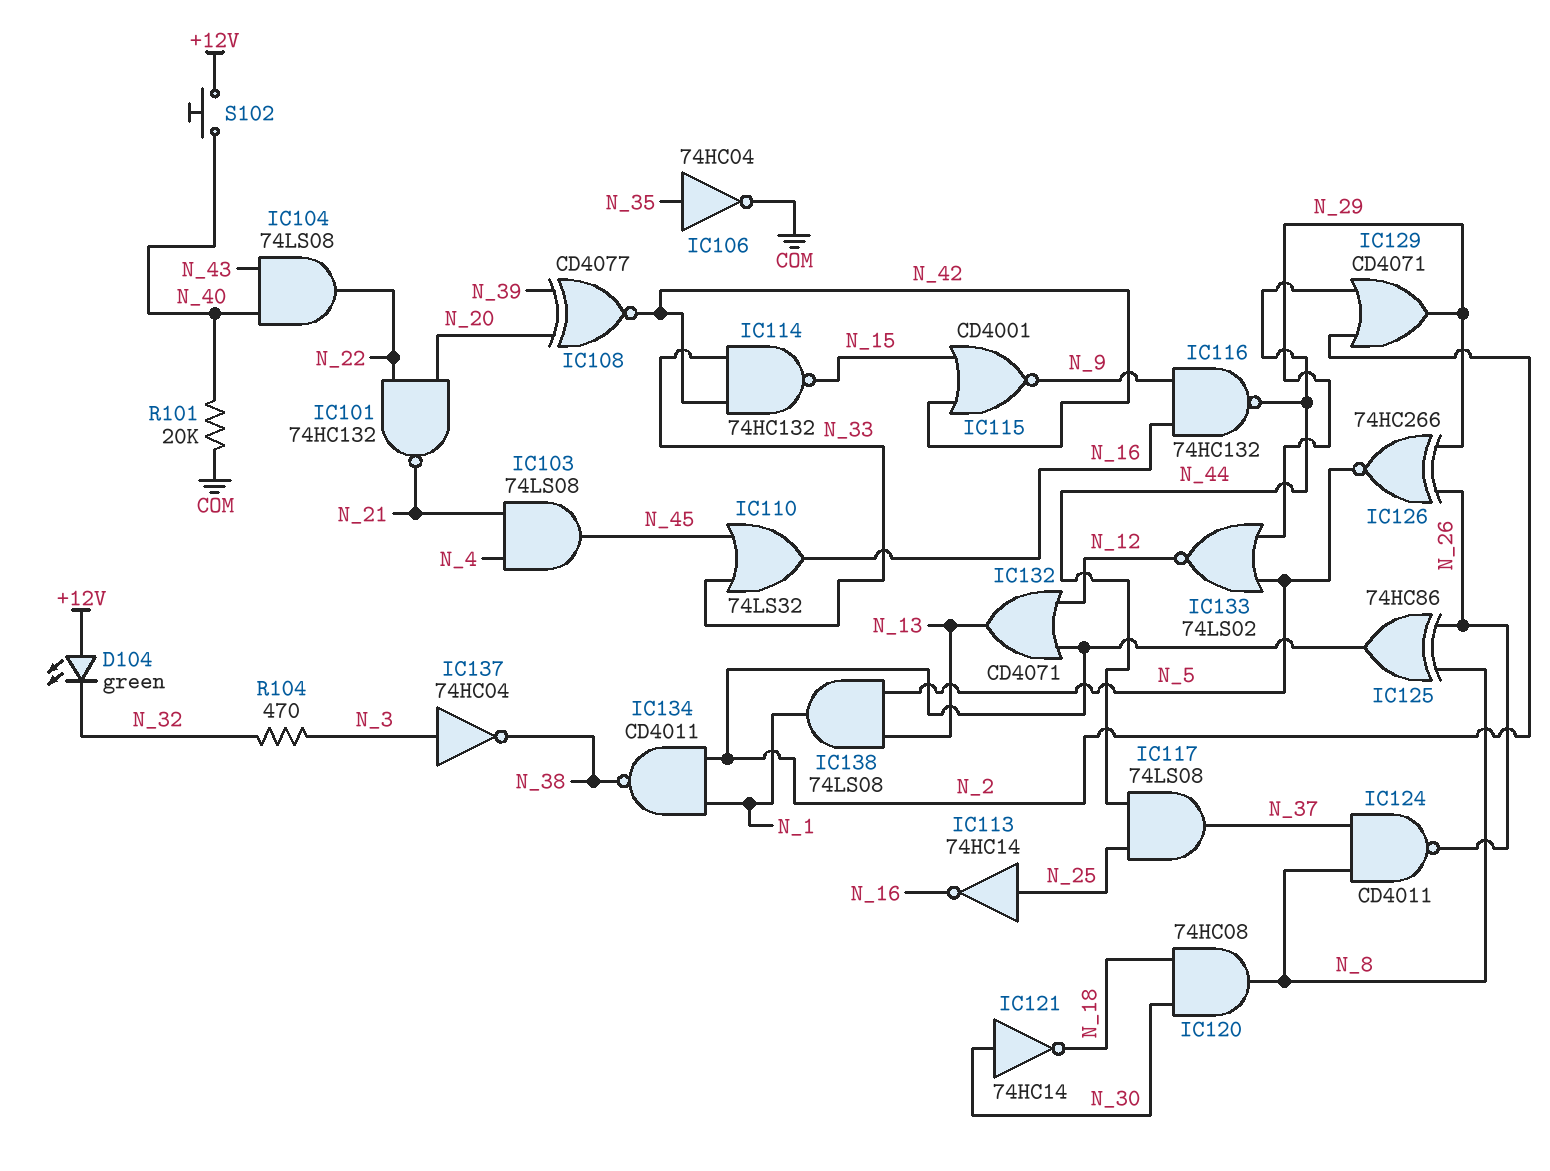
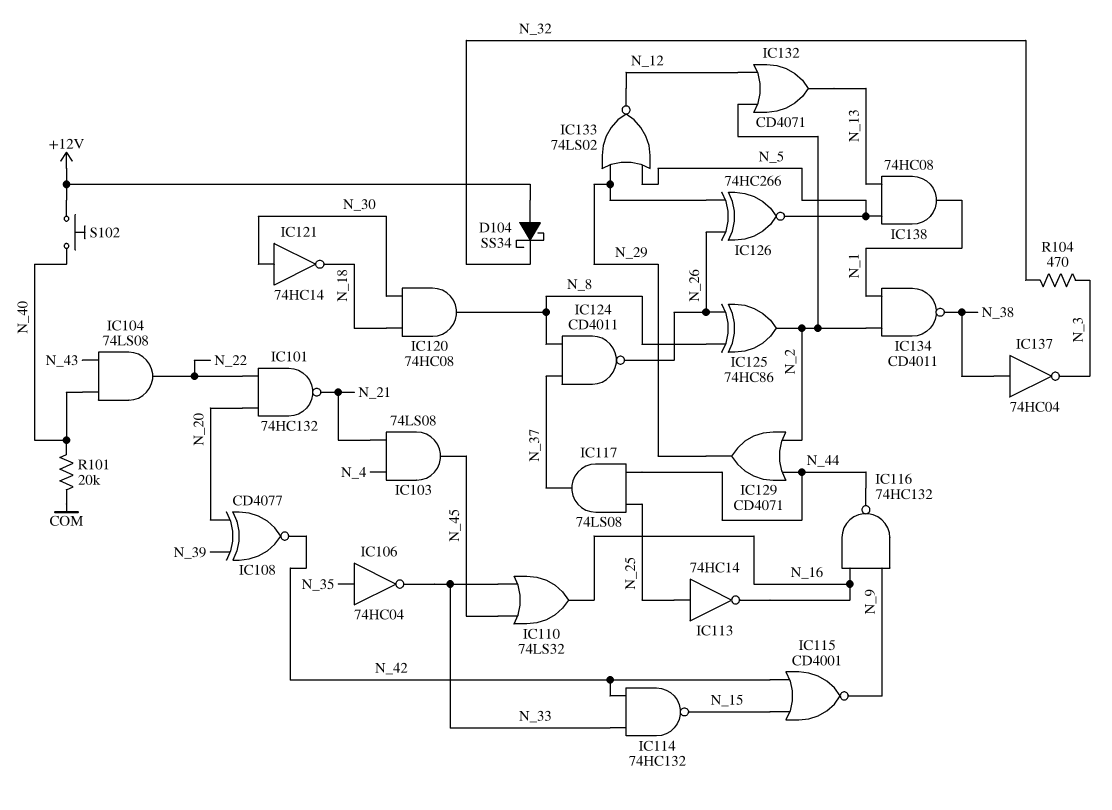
D104: LED green (A +12V, K N_32) -> schottky SS34 (A +12V, K N_32)
IC106: NOT 74HC04 (in N_35, out COM) -> NOT 74HC04 (in N_35, out N_33)
IC137: NOT 74HC04 (in N_3, out N_38) -> NOT 74HC04 (in N_38, out N_3)
IC138: AND 74LS08 (in N_5, in N_13, out N_1) -> AND 74HC08 (in N_5, in N_13, out N_1)

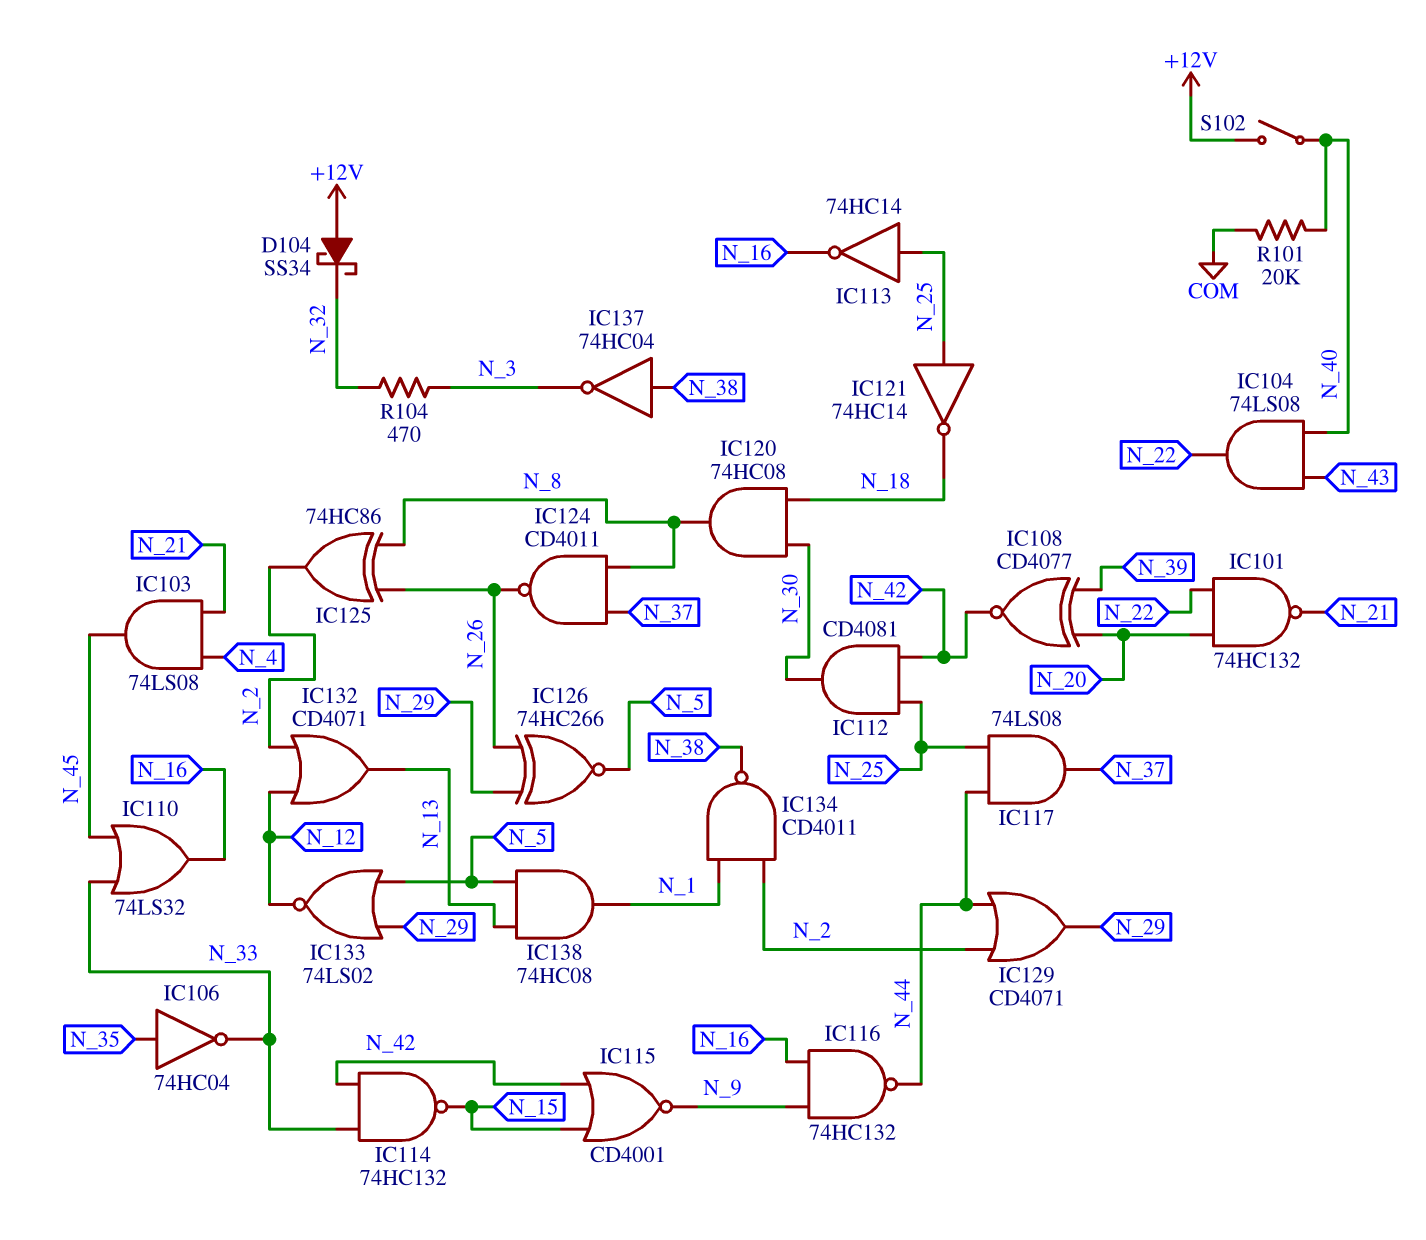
IC112: none -> AND CD4081 (in N_25, in N_42, out N_30)
IC121: NOT 74HC14 (in N_30, out N_18) -> NOT 74HC14 (in N_25, out N_18)
S102: button (+12V, N_40) -> switch (+12V, N_40)

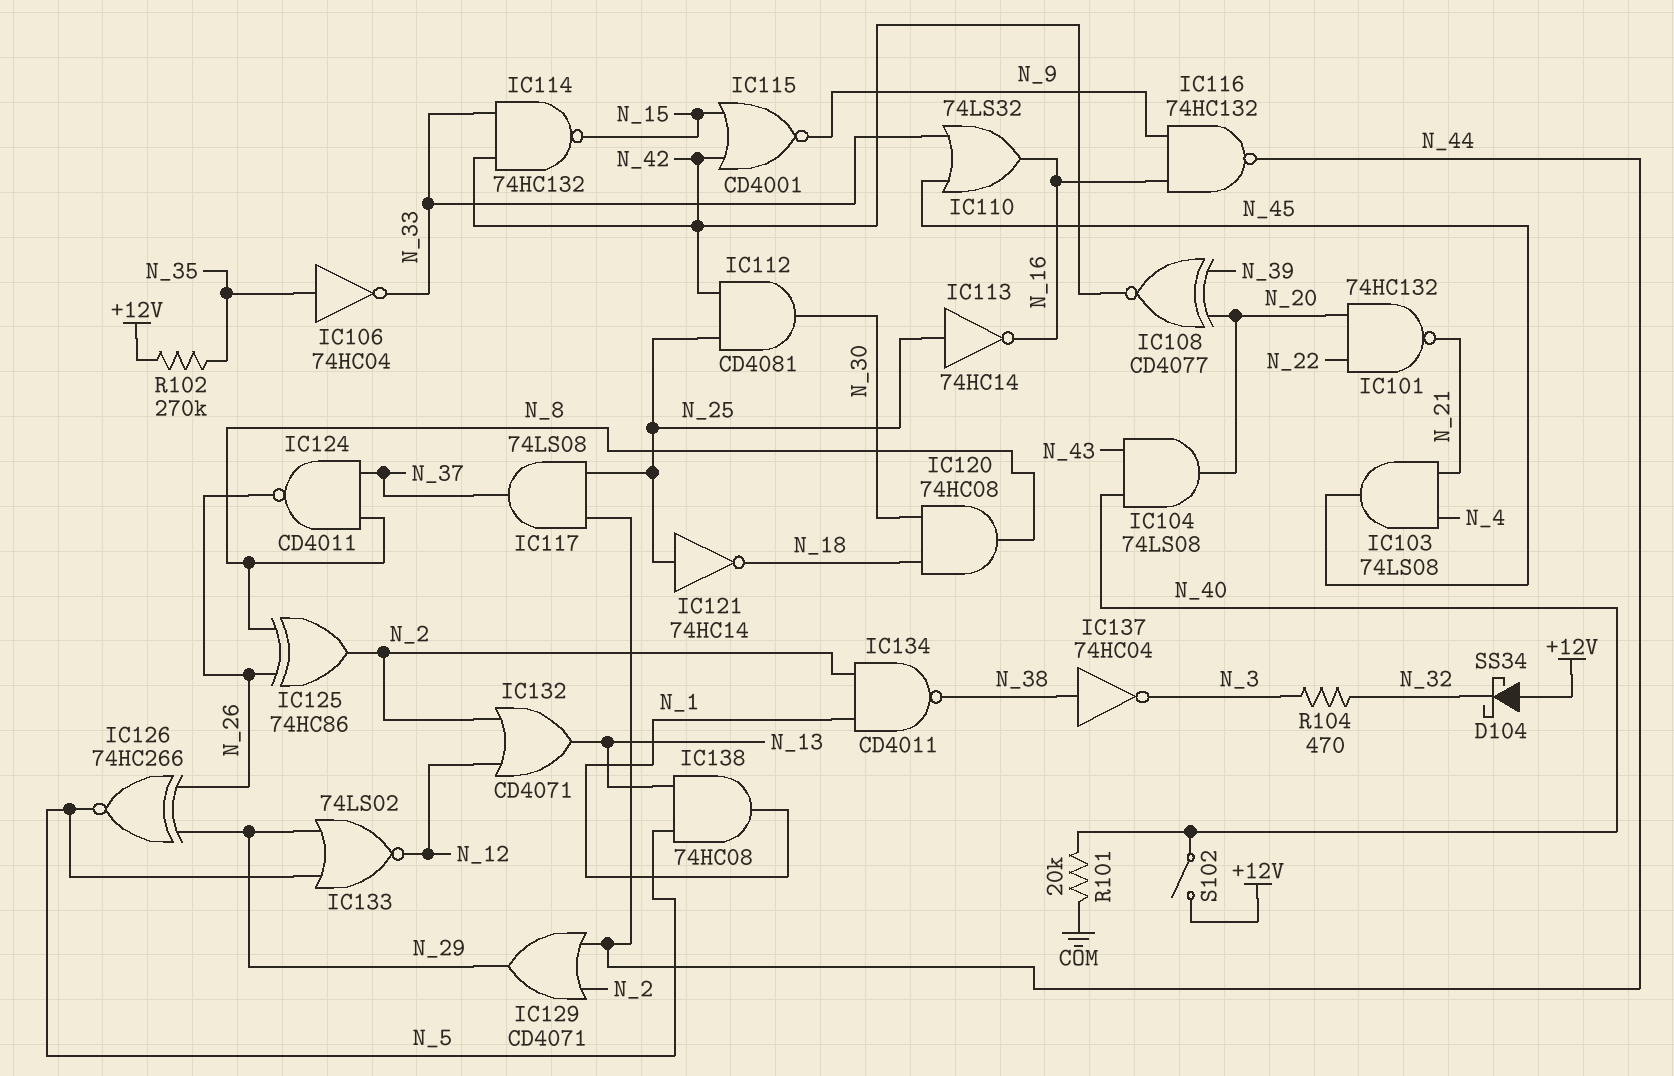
IC104: AND 74LS08 (in N_40, in N_43, out N_22) -> AND 74LS08 (in N_40, in N_43, out N_20)
R102: none -> 270k (+12V, N_35)

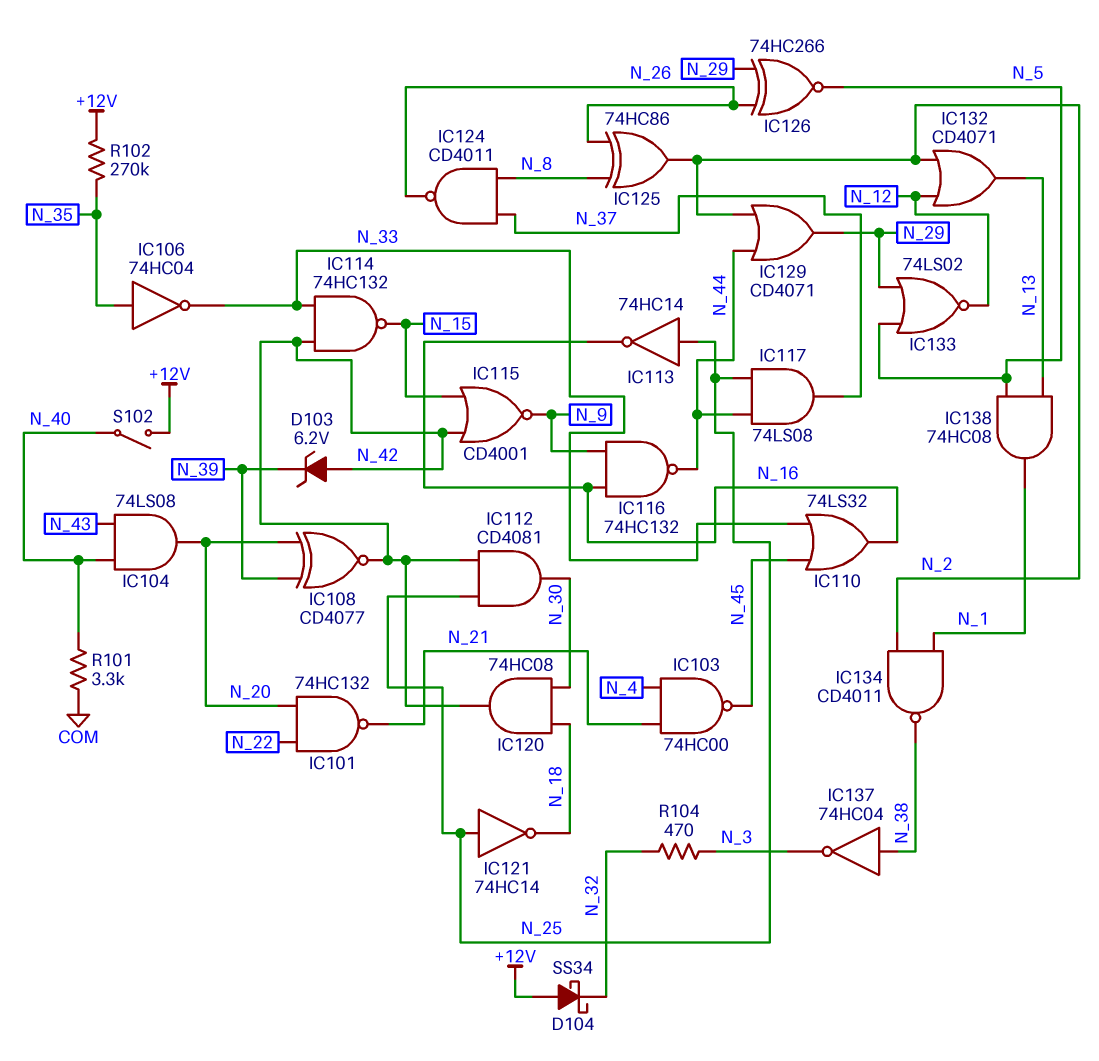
D103: none -> zener 6.2V (A N_42, K N_39)
IC103: AND 74LS08 (in N_4, in N_21, out N_45) -> NAND 74HC00 (in N_4, in N_21, out N_45)
IC120: AND 74HC08 (in N_18, in N_30, out N_8) -> AND 74HC08 (in N_18, in N_30, out N_42)
R101: 20k (COM, N_40) -> 3.3k (COM, N_40)

